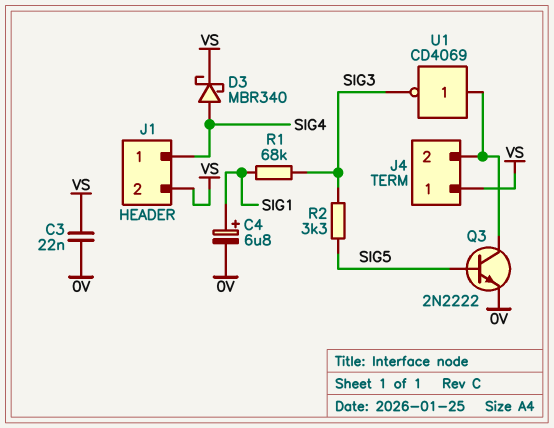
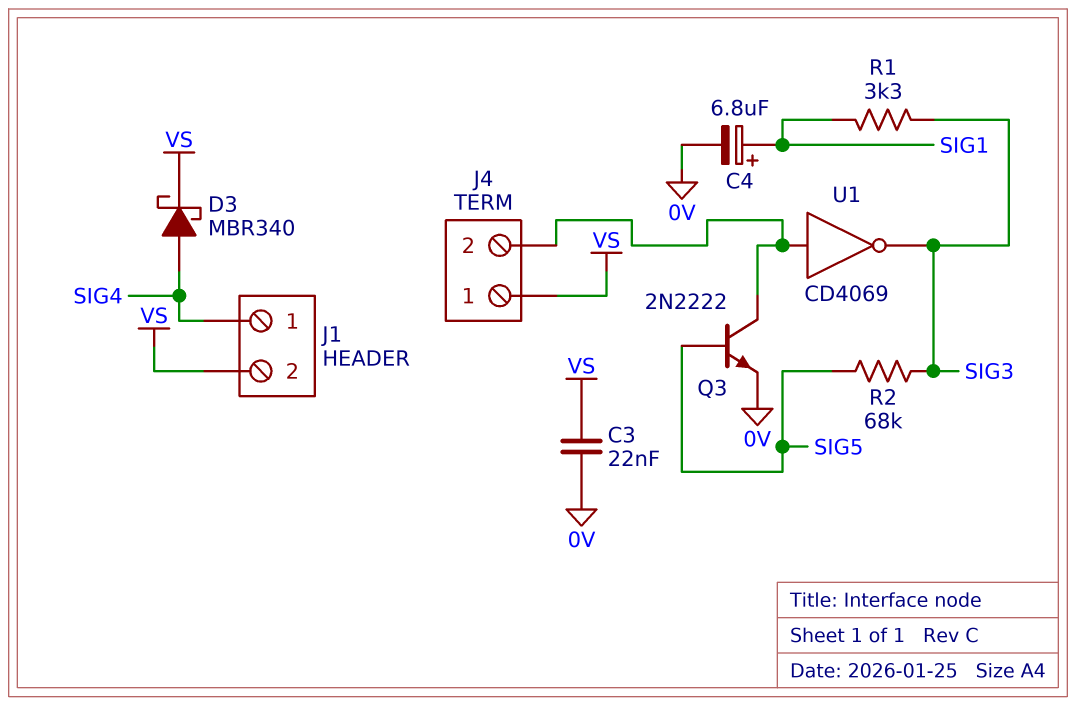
R1: 68k (SIG1, SIG3) -> 3.3k (SIG1, SIG3)
R2: 3.3k (SIG3, SIG5) -> 68k (SIG3, SIG5)

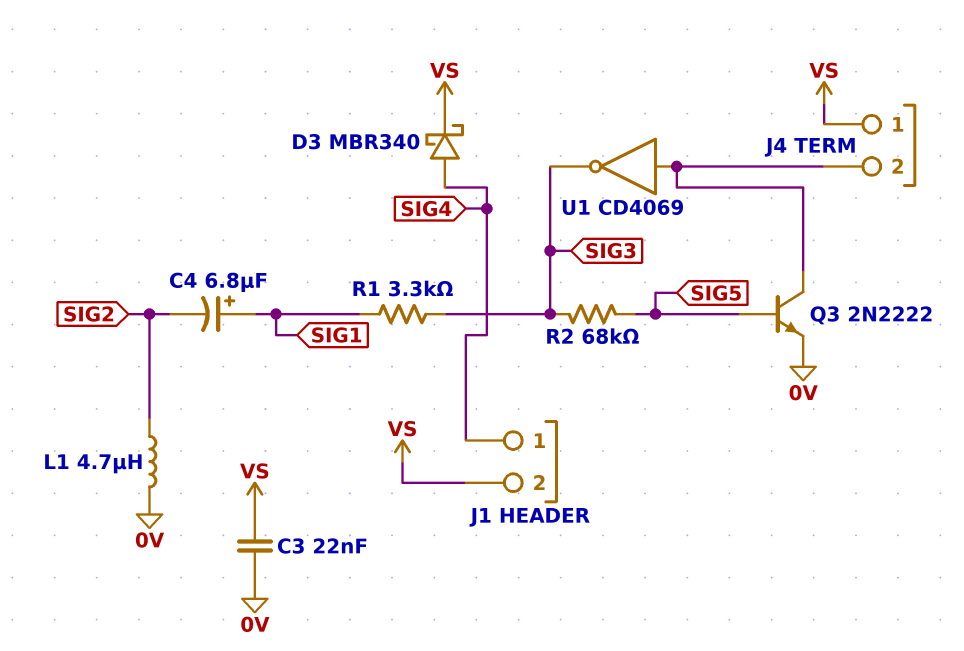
C4: 6.8uF (plus SIG1, minus 0V) -> 6.8uF (plus SIG1, minus SIG2)
L1: none -> 4.7uH (0V, SIG2)

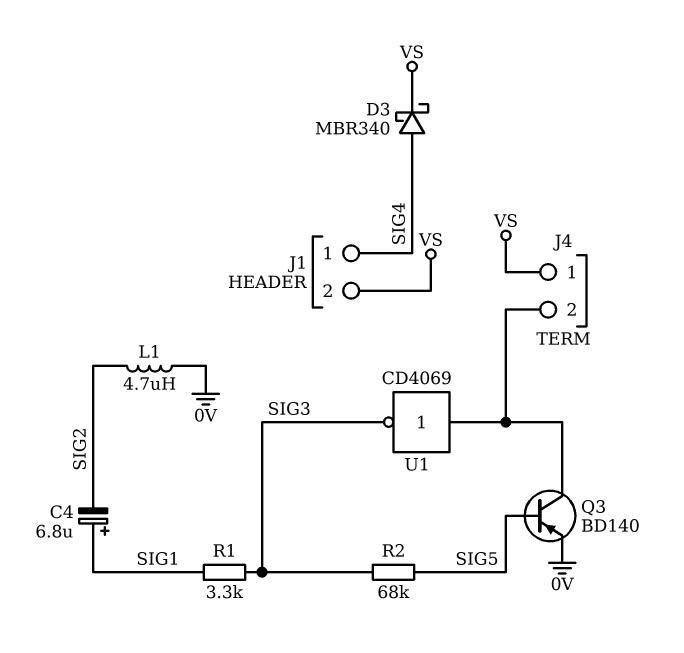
C3: 22nF (0V, VS) -> none
Q3: NPN 2N2222 (B SIG5, C J4/2, E 0V) -> PNP BD140 (B SIG5, C J4/2, E 0V)

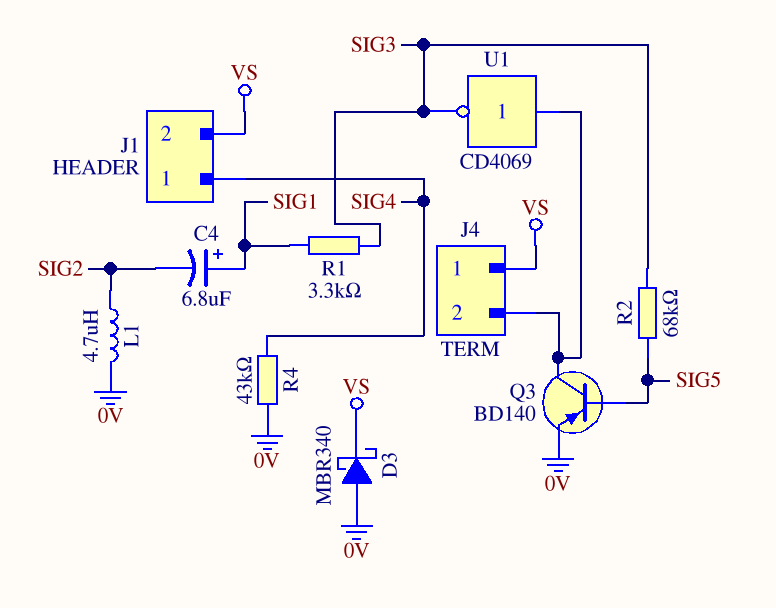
D3: schottky MBR340 (A SIG4, K VS) -> schottky MBR340 (A 0V, K VS)
R4: none -> 43k (0V, SIG4)

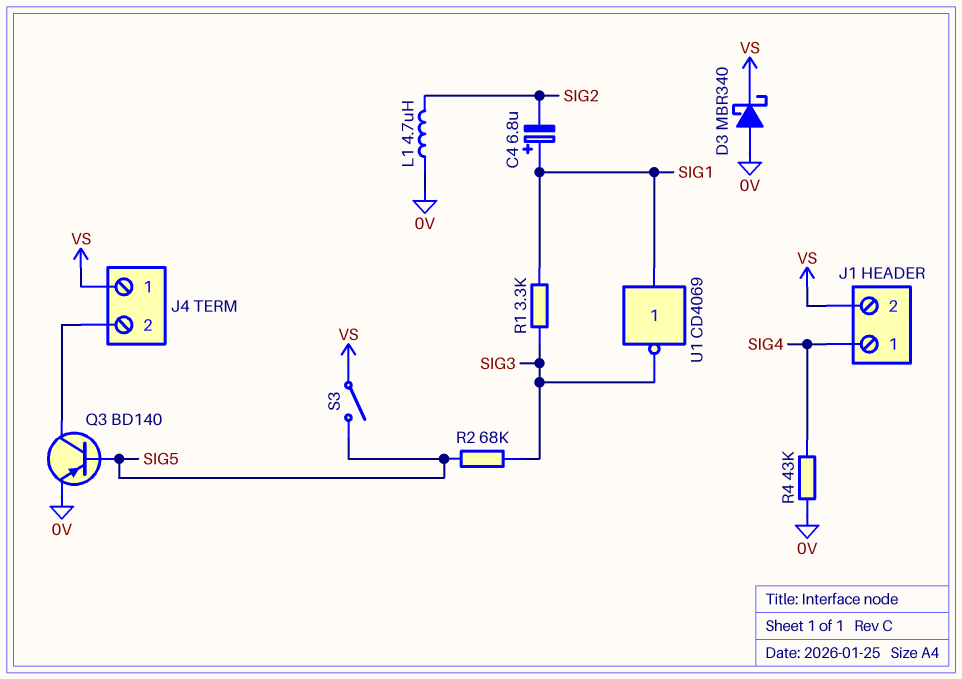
S3: none -> switch (SIG5, VS)
U1: NOT CD4069 (in J4/2, out SIG3) -> NOT CD4069 (in SIG1, out SIG3)

